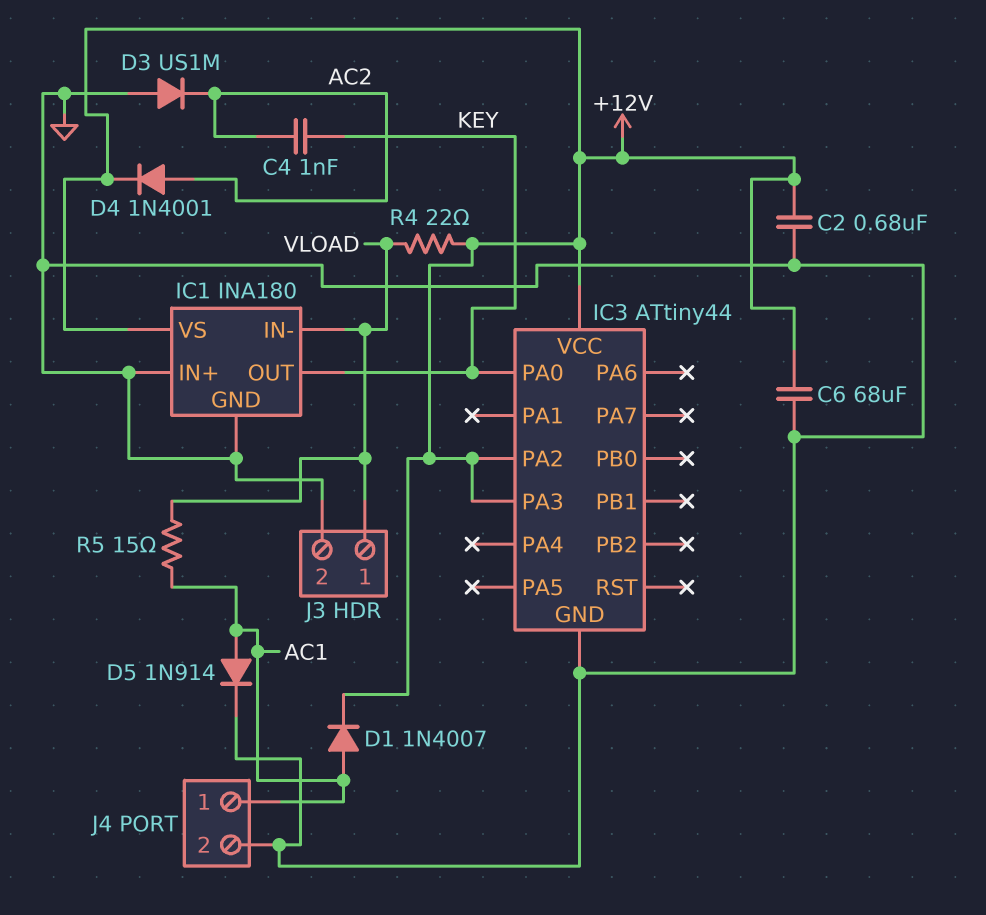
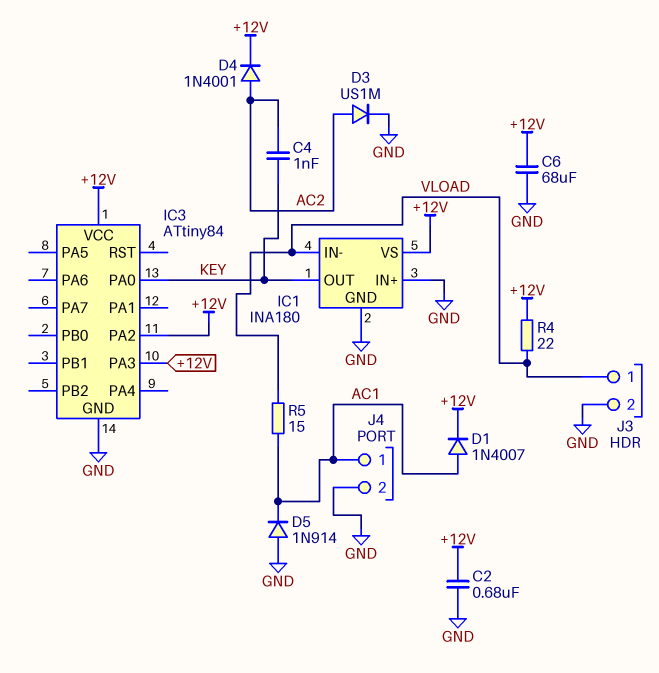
D3: diode US1M (A GND, K AC2) -> diode US1M (A AC2, K GND)
D5: diode 1N914 (A AC1, K GND) -> diode 1N914 (A GND, K AC1)
IC3: ATtiny44 -> ATtiny84

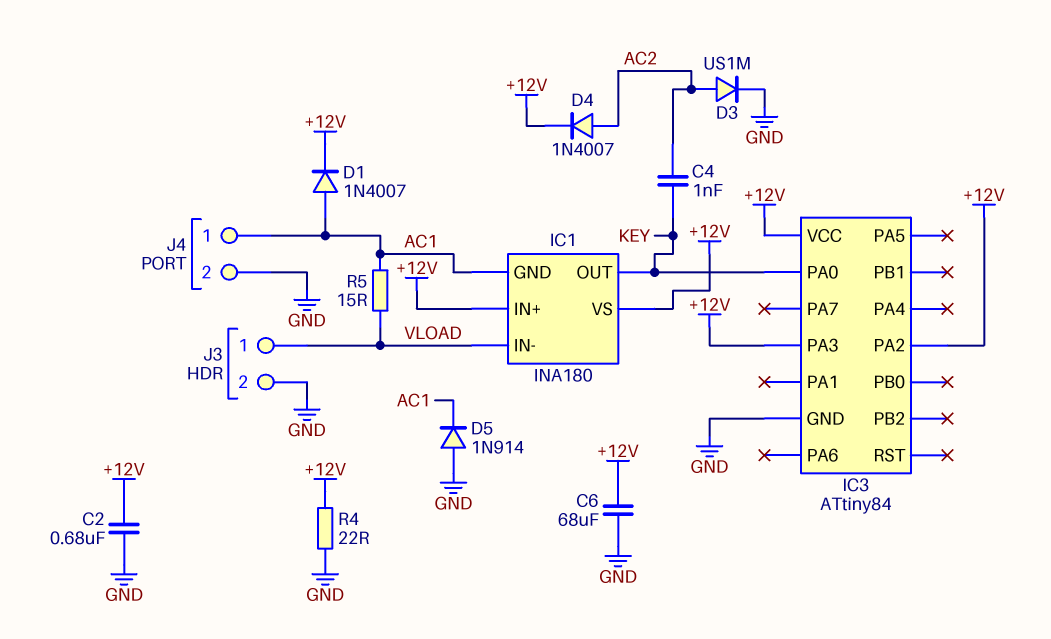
D4: diode 1N4001 (A AC2, K +12V) -> diode 1N4007 (A AC2, K +12V)
IC1 pin GND: GND -> AC1
IC1 pin IN+: GND -> +12V
R4: 22 (+12V, VLOAD) -> 22 (+12V, GND)

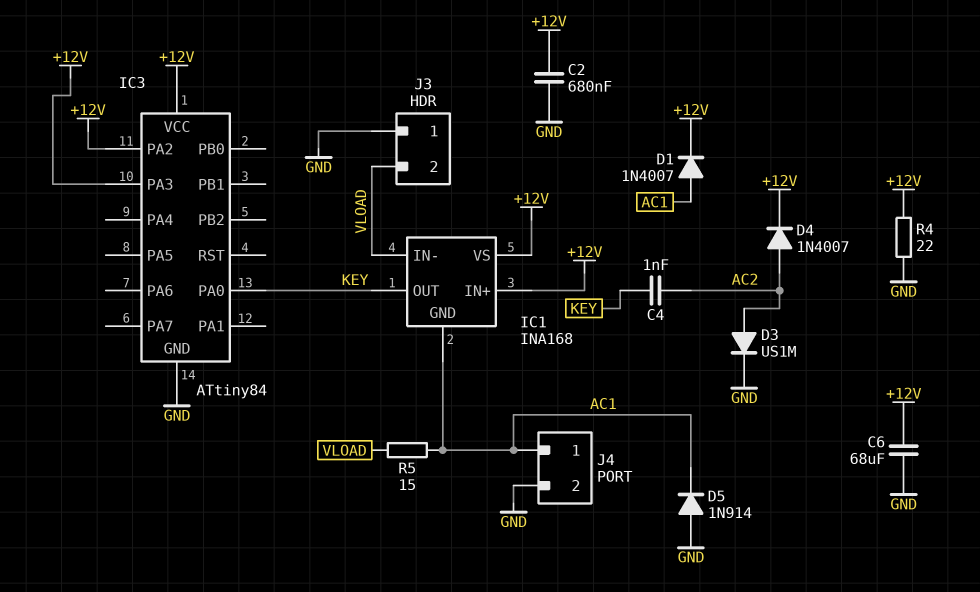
IC1: INA180 -> INA168
J3 pin 1: VLOAD -> GND
J3 pin 2: GND -> VLOAD

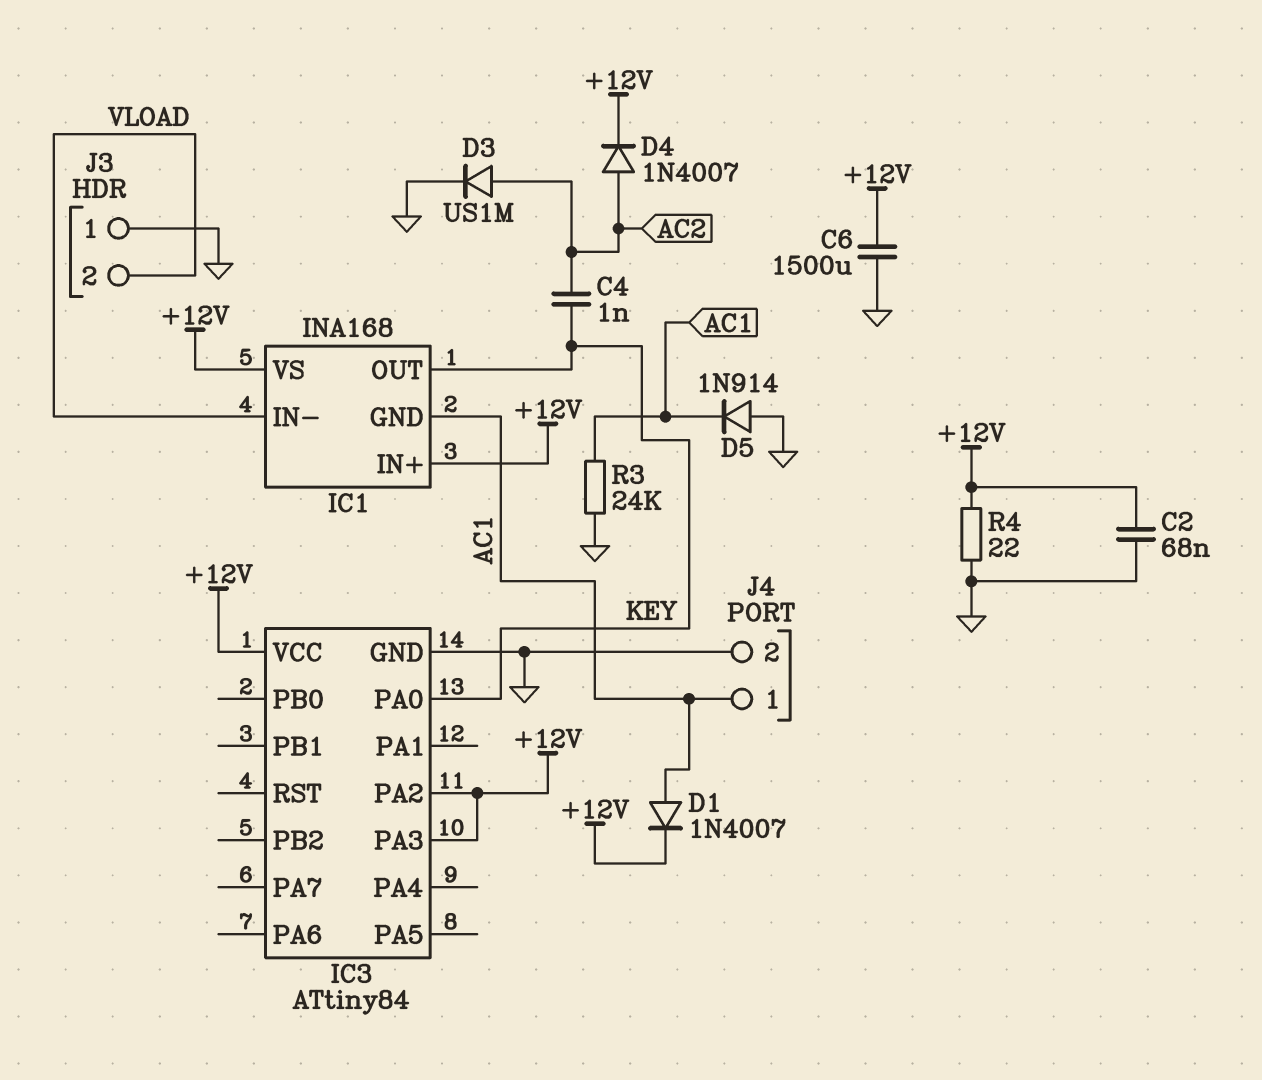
C2: 680nF (+12V, GND) -> 68nF (+12V, GND)
C6: 68uF (+12V, GND) -> 1500uF (+12V, GND)
R3: none -> 24k (AC1, GND)
R5: 15 (AC1, VLOAD) -> none

